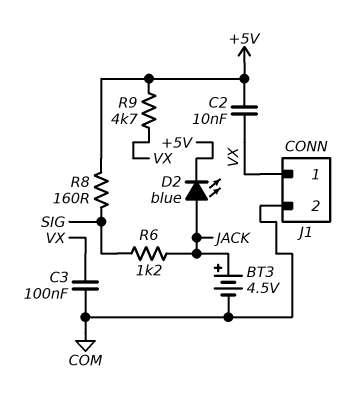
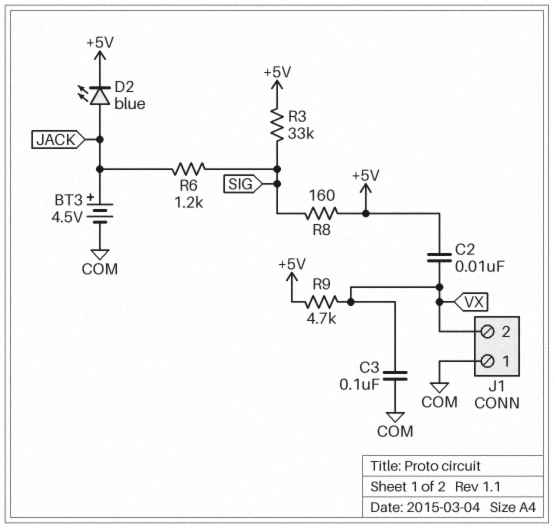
J1 pin 1: VX -> COM
J1 pin 2: COM -> VX
R3: none -> 33k (+5V, SIG)

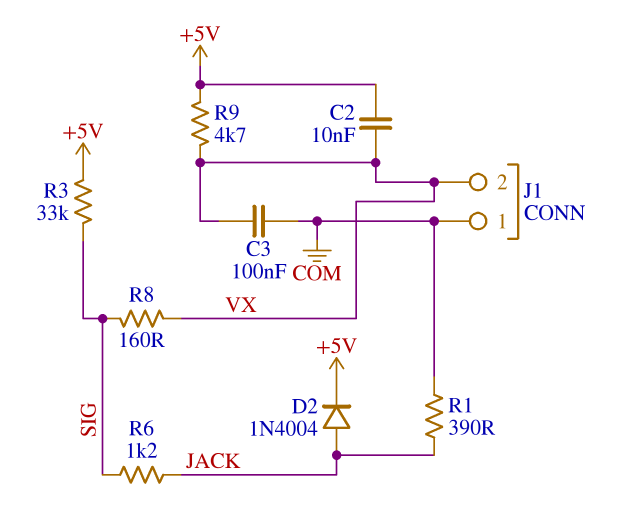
BT3: 4.5V (plus JACK, minus COM) -> none
D2: LED blue (A JACK, K +5V) -> diode 1N4004 (A JACK, K +5V)
R1: none -> 390 (COM, JACK)
R8: 160 (+5V, SIG) -> 160 (SIG, VX)

